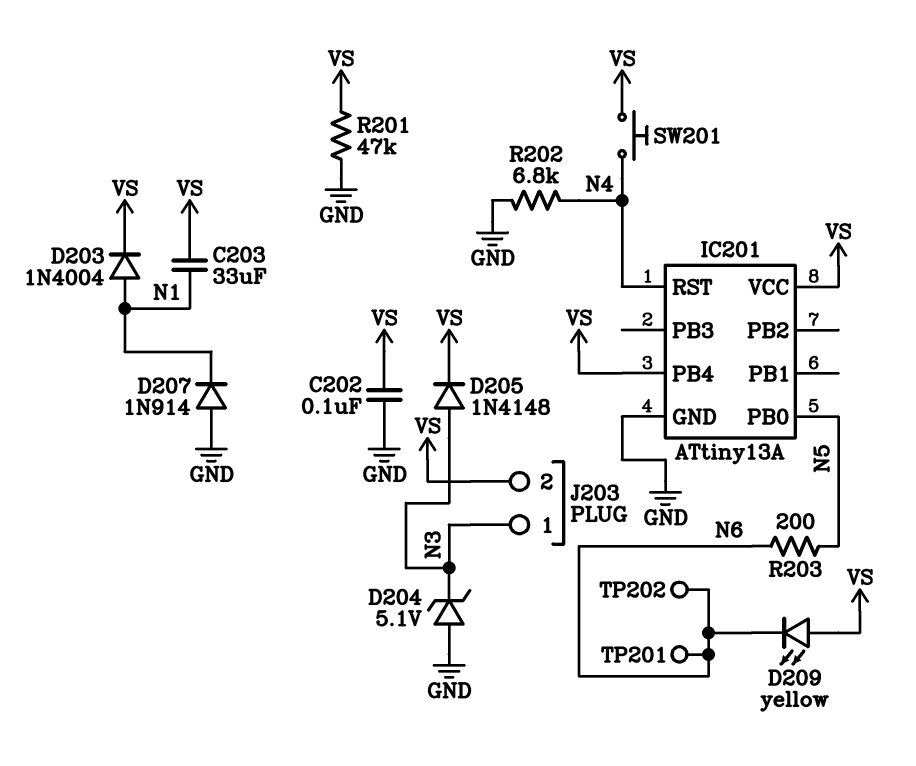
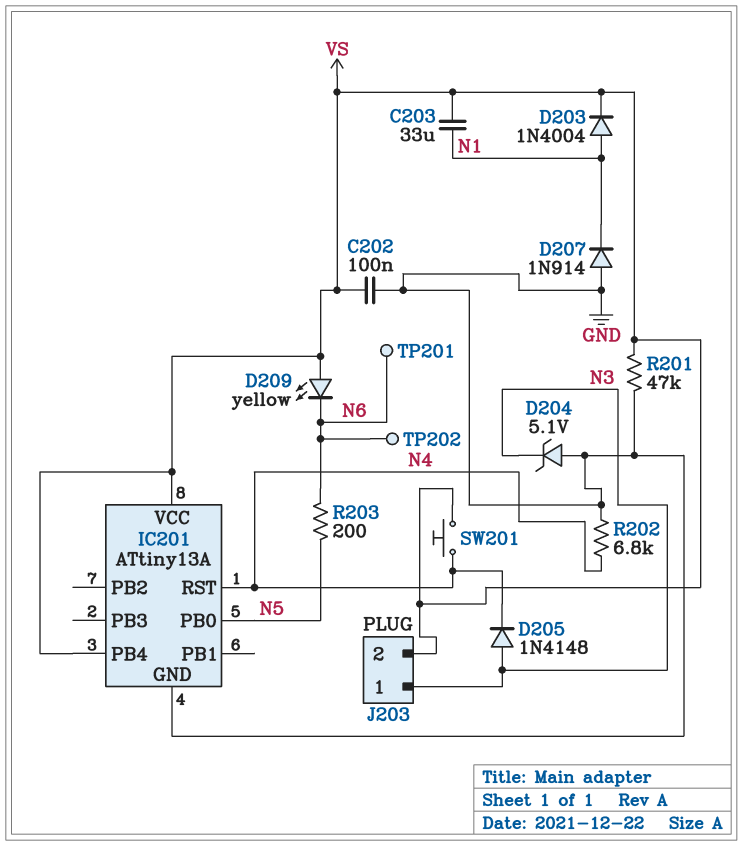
D205: diode 1N4148 (A N3, K VS) -> diode 1N4148 (A N3, K N4)

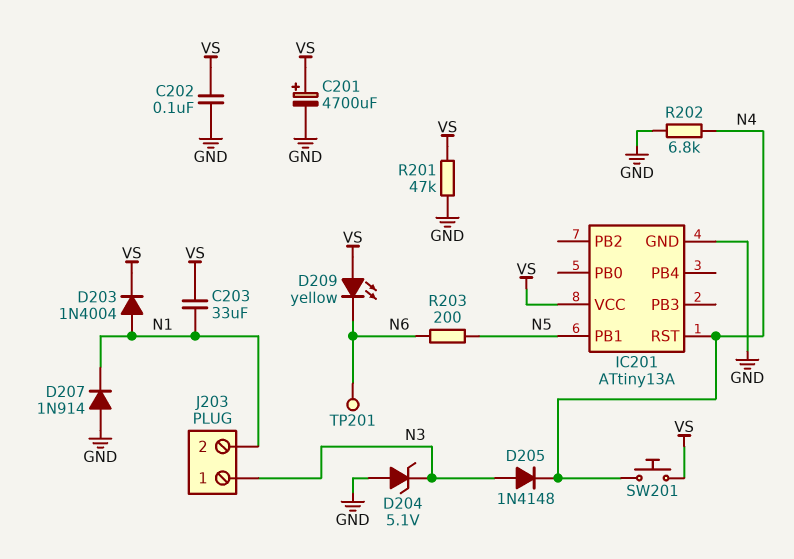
C201: none -> 4700uF (plus VS, minus GND)
IC201 pin PB0: N5 -> none
IC201 pin PB1: none -> N5
IC201 pin PB4: VS -> none
J203 pin 2: VS -> N1
TP202: test point (N6) -> none

